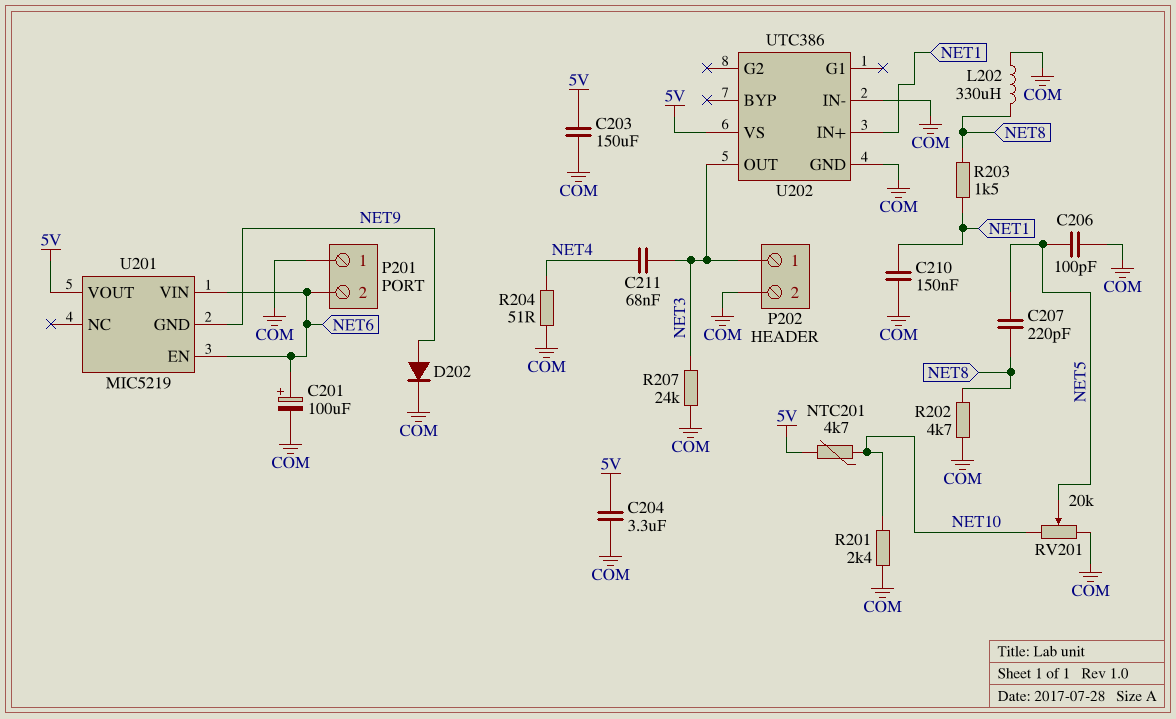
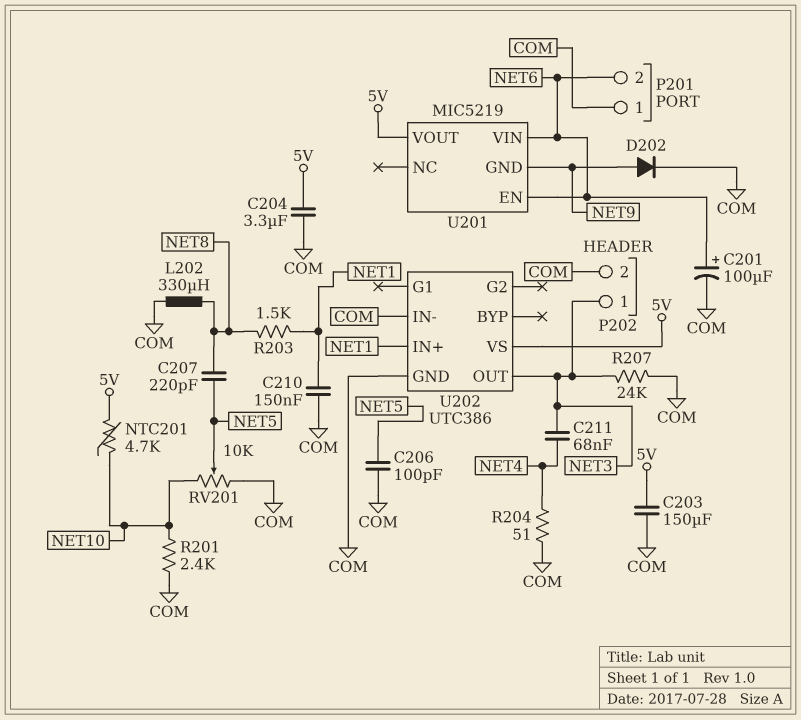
R202: 4.7k (COM, NET8) -> none
RV201: 20k (COM, NET10, wiper NET5) -> 10k (COM, NET10, wiper NET5)

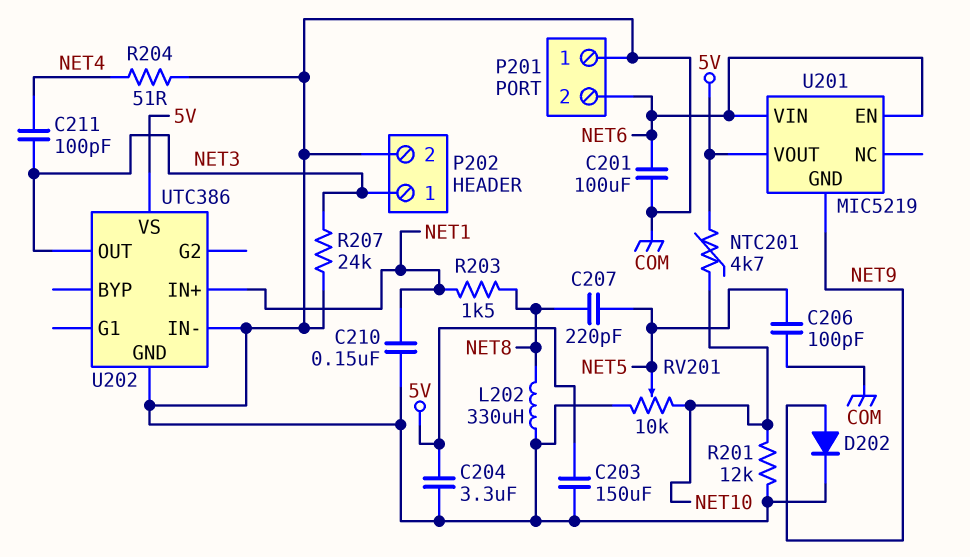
C201: 100uF (plus NET6, minus COM) -> 100uF (COM, NET6)
C211: 68nF (NET3, NET4) -> 100pF (NET3, NET4)
R201: 2.4k (COM, NET10) -> 12k (COM, NET10)

